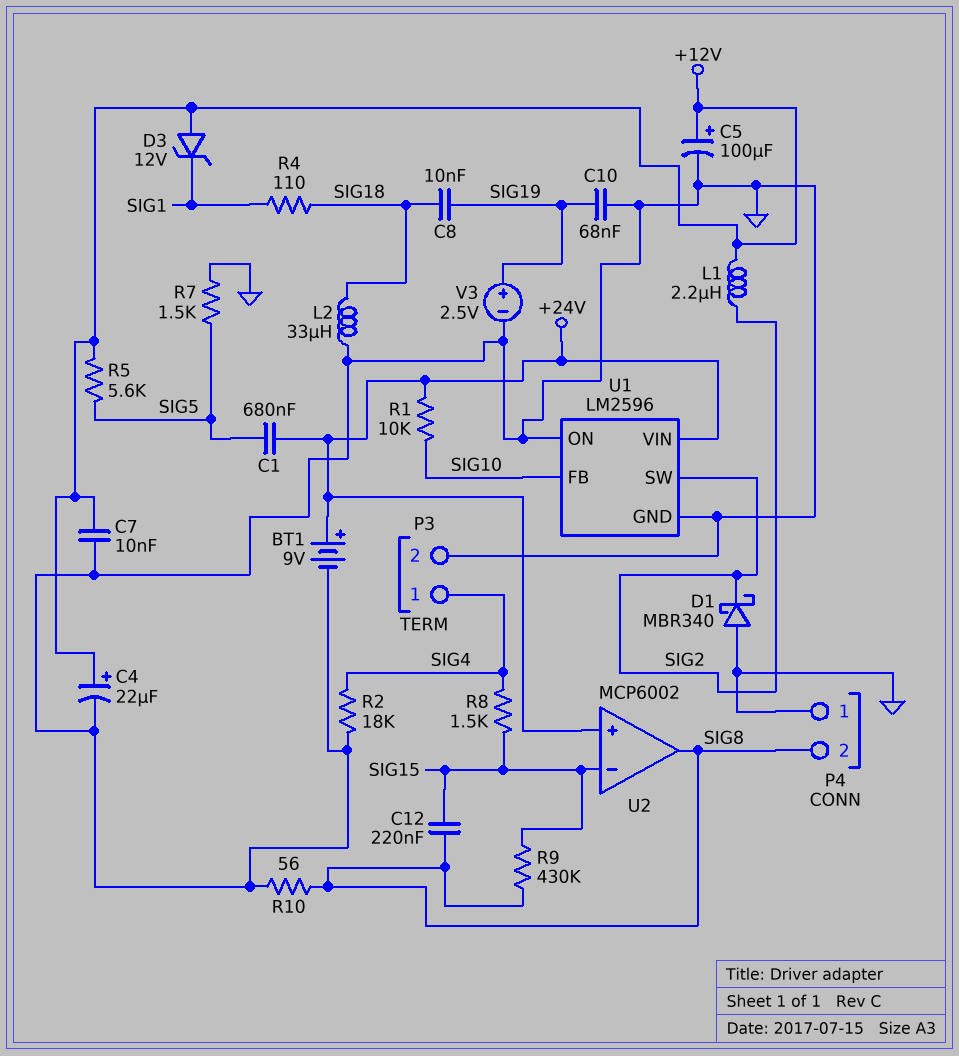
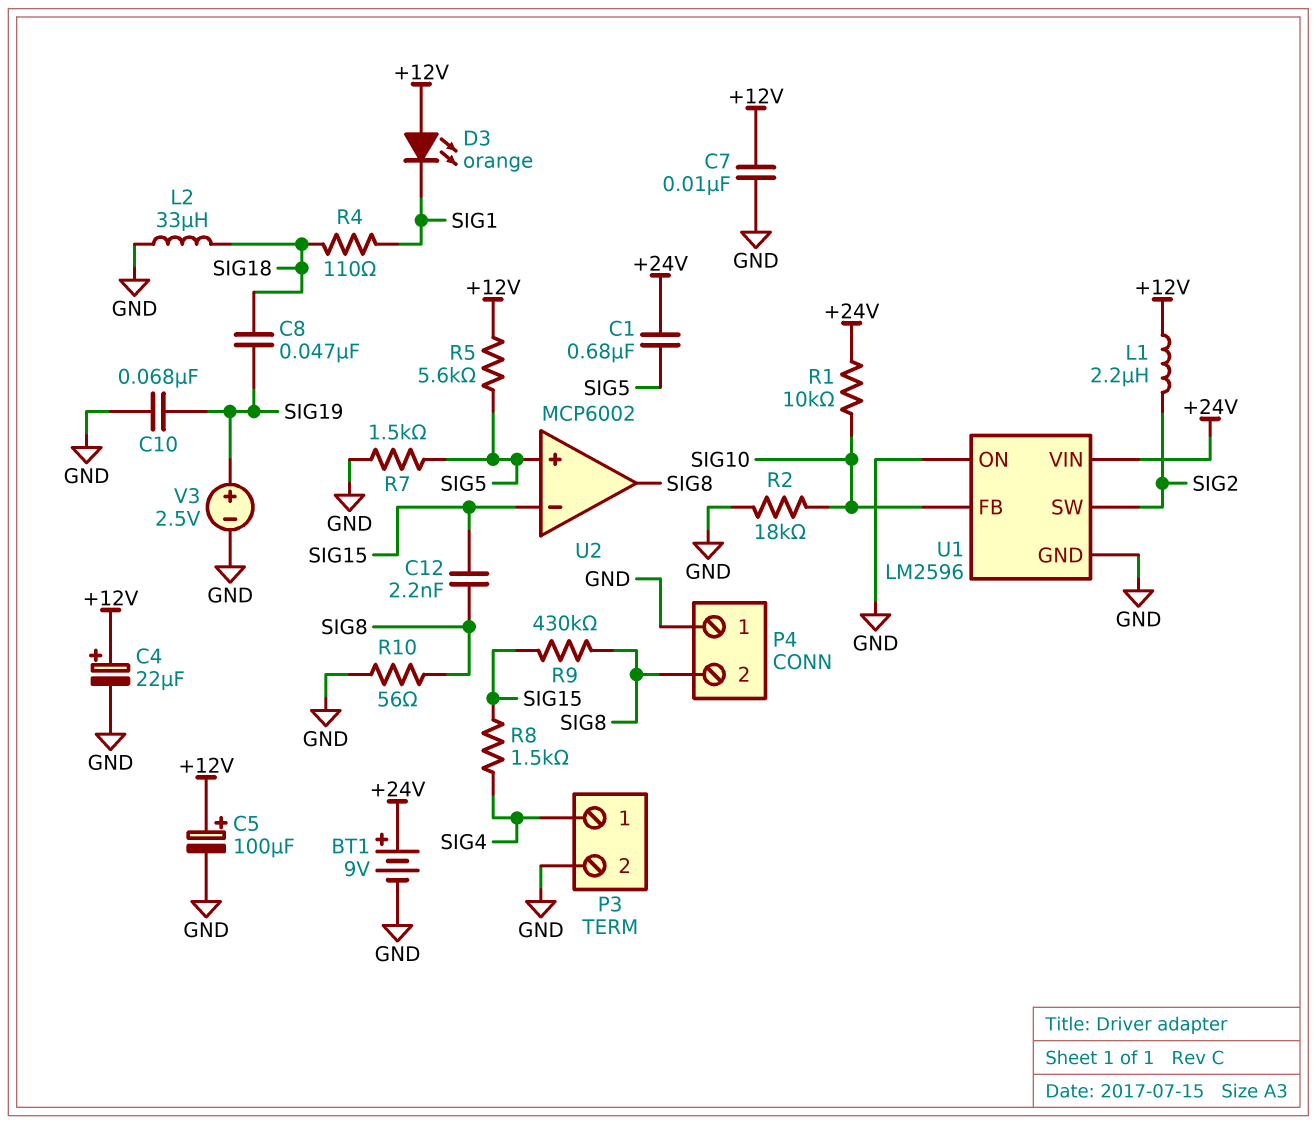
C8: 10nF (SIG18, SIG19) -> 47nF (SIG18, SIG19)
C12: 220nF (SIG8, SIG15) -> 2.2nF (SIG8, SIG15)
D1: schottky MBR340 (A GND, K SIG2) -> none
D3: zener 12V (A +12V, K SIG1) -> LED orange (A +12V, K SIG1)
R2: 18k (GND, SIG4) -> 18k (GND, SIG10)
U2 pin in+: +24V -> SIG5

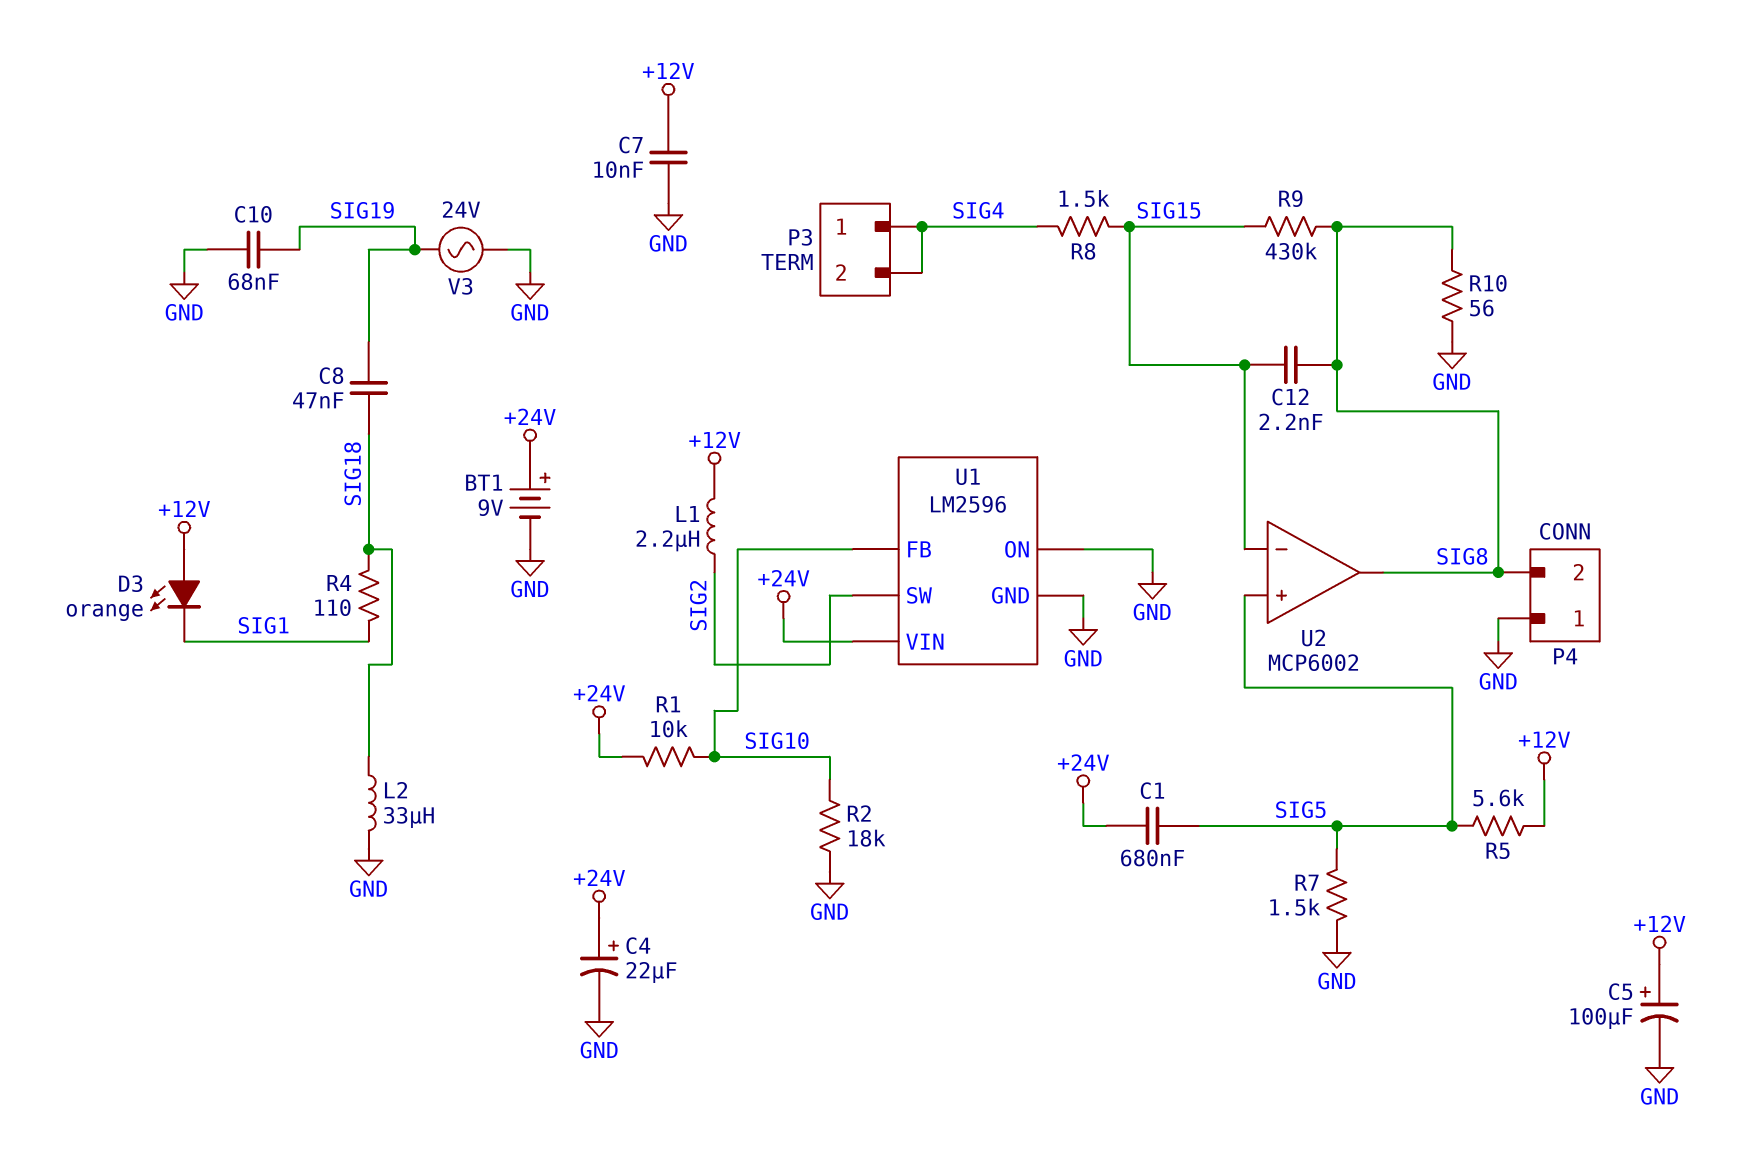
C4: 22uF (plus +12V, minus GND) -> 22uF (plus +24V, minus GND)
P3 pin 2: GND -> SIG4
V3: 2.5V (plus SIG19, minus GND) -> AC 24V (GND, SIG19)

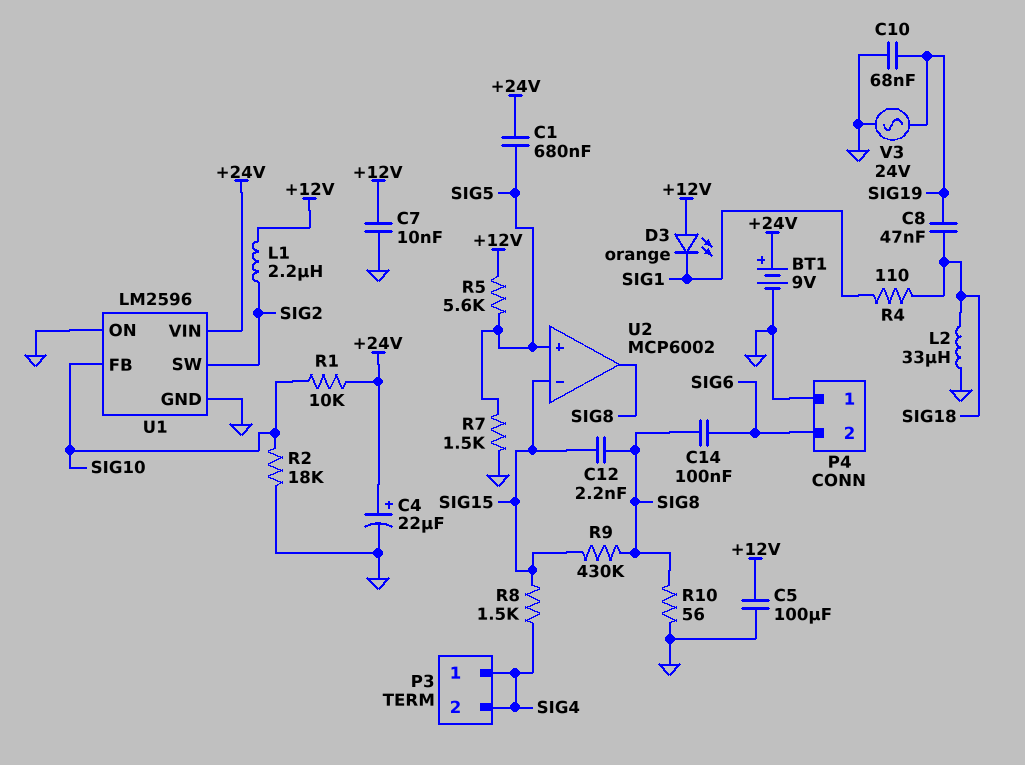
C5: 100uF (plus +12V, minus GND) -> 100uF (+12V, GND)
C14: none -> 100nF (SIG6, SIG8)
P4 pin 2: SIG8 -> SIG6

